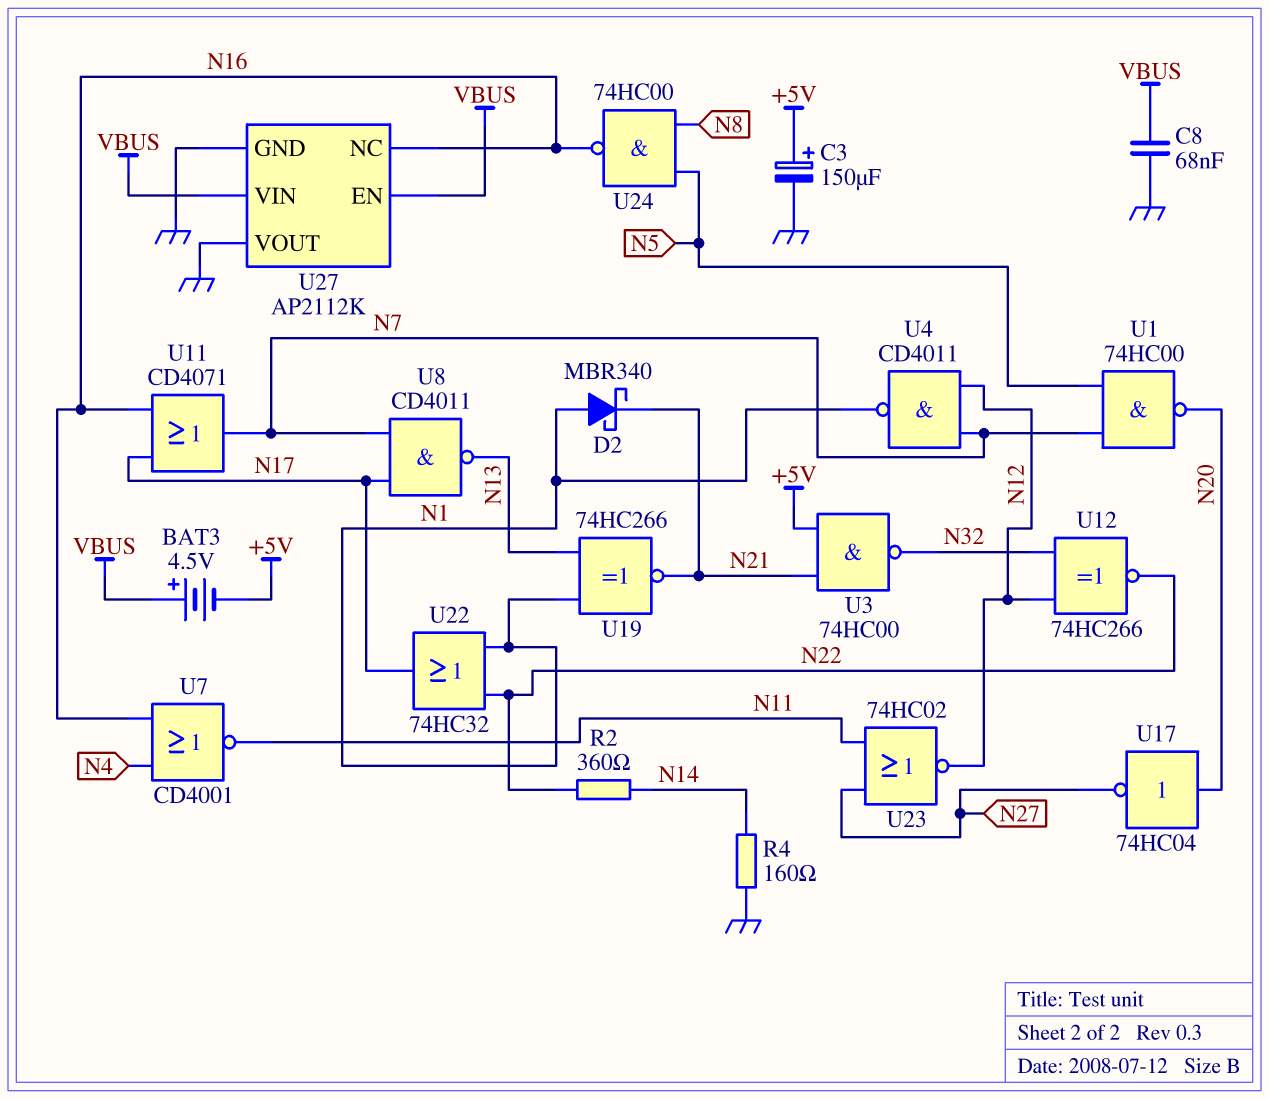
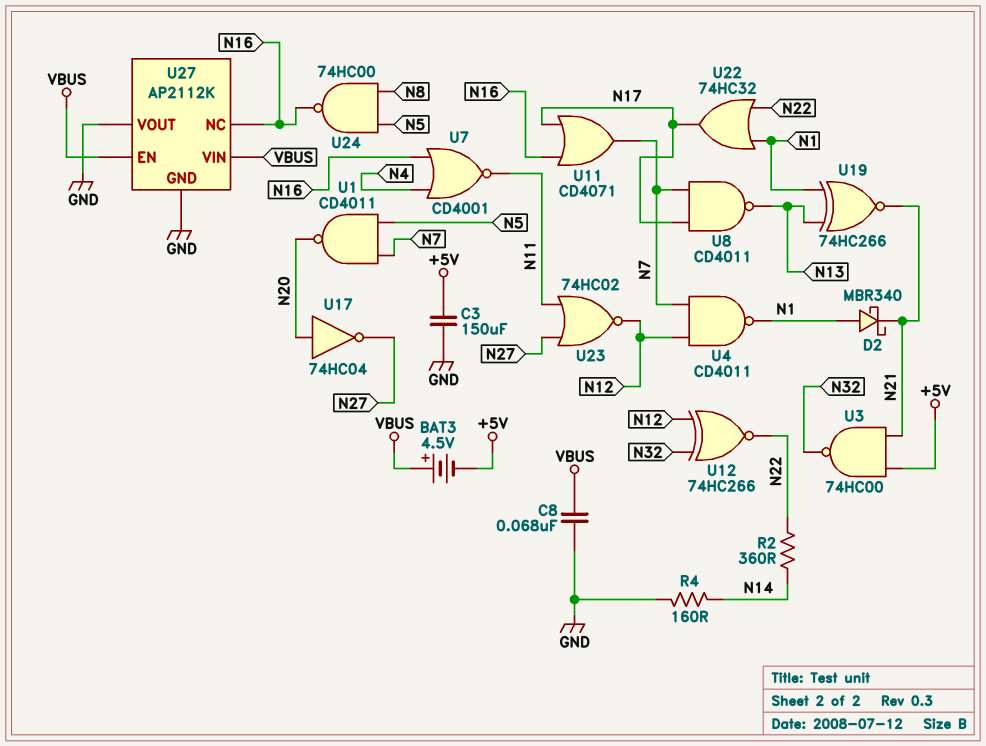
C3: 150uF (plus +5V, minus GND) -> 150uF (+5V, GND)
U1: NAND 74HC00 (in N5, in N7, out N20) -> NAND CD4011 (in N5, in N7, out N20)

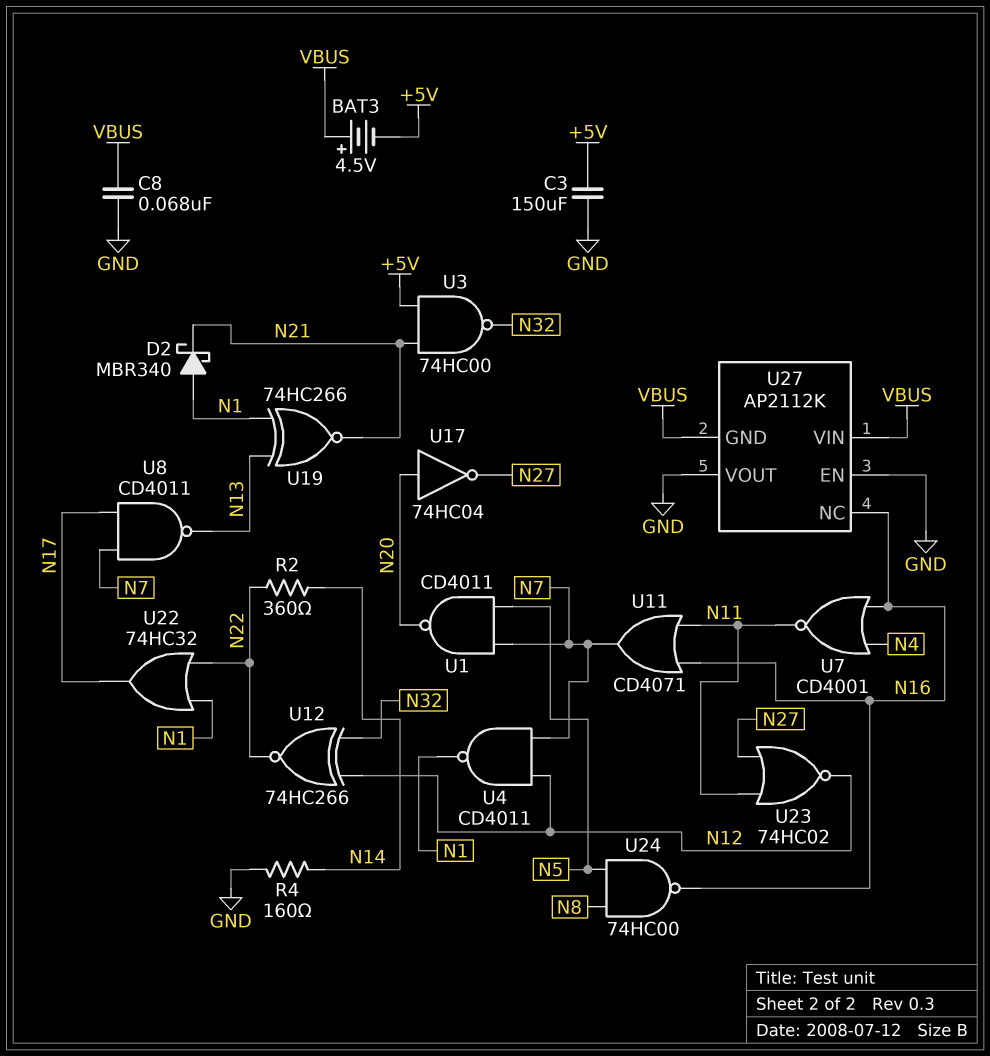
U11: OR CD4071 (in N16, in N17, out N7) -> OR CD4071 (in N11, in N16, out N7)
U27 pin EN: VBUS -> GND
U27 pin GND: GND -> VBUS

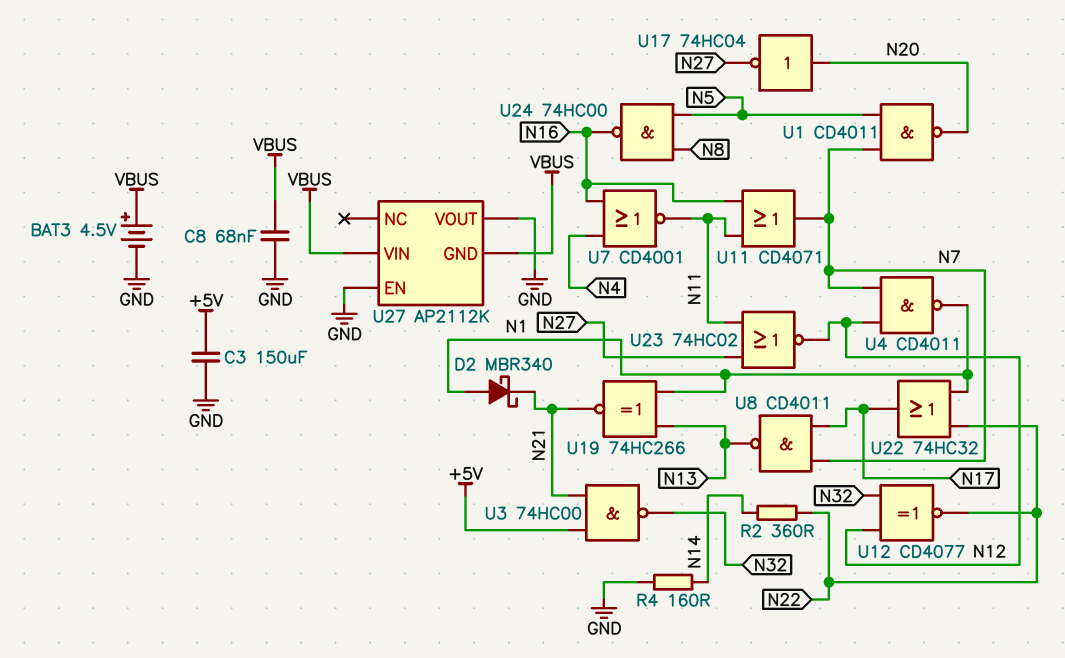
BAT3: 4.5V (plus VBUS, minus +5V) -> 4.5V (plus VBUS, minus GND)
U12: XNOR 74HC266 (in N12, in N32, out N22) -> XNOR CD4077 (in N12, in N32, out N22)
U27 pin NC: N16 -> none

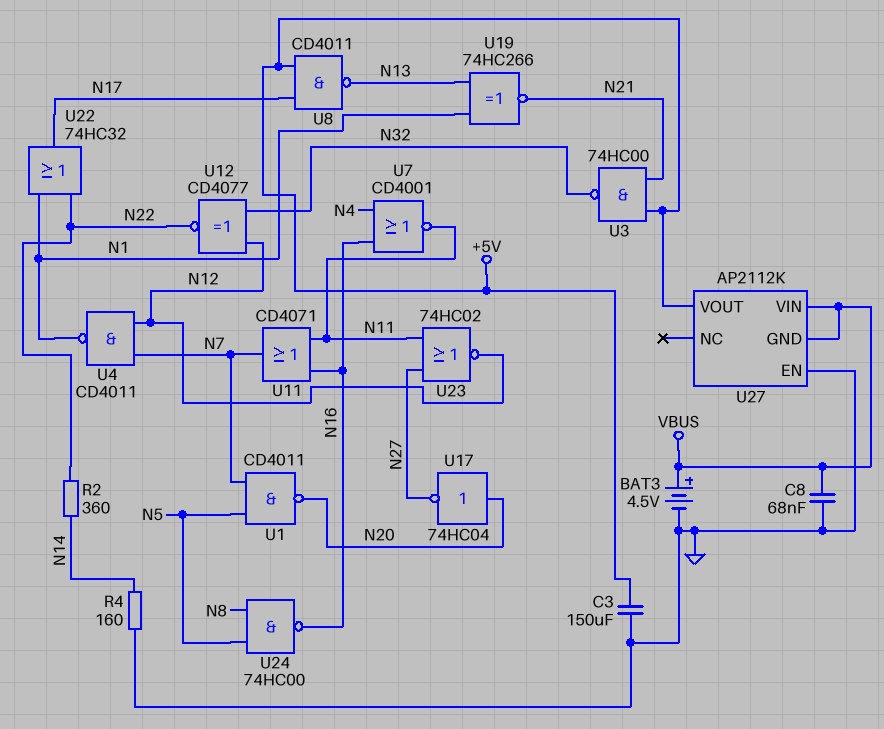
D2: schottky MBR340 (A N1, K N21) -> none
U8: NAND CD4011 (in N7, in N17, out N13) -> NAND CD4011 (in +5V, in N17, out N13)
U27 pin VOUT: GND -> +5V

